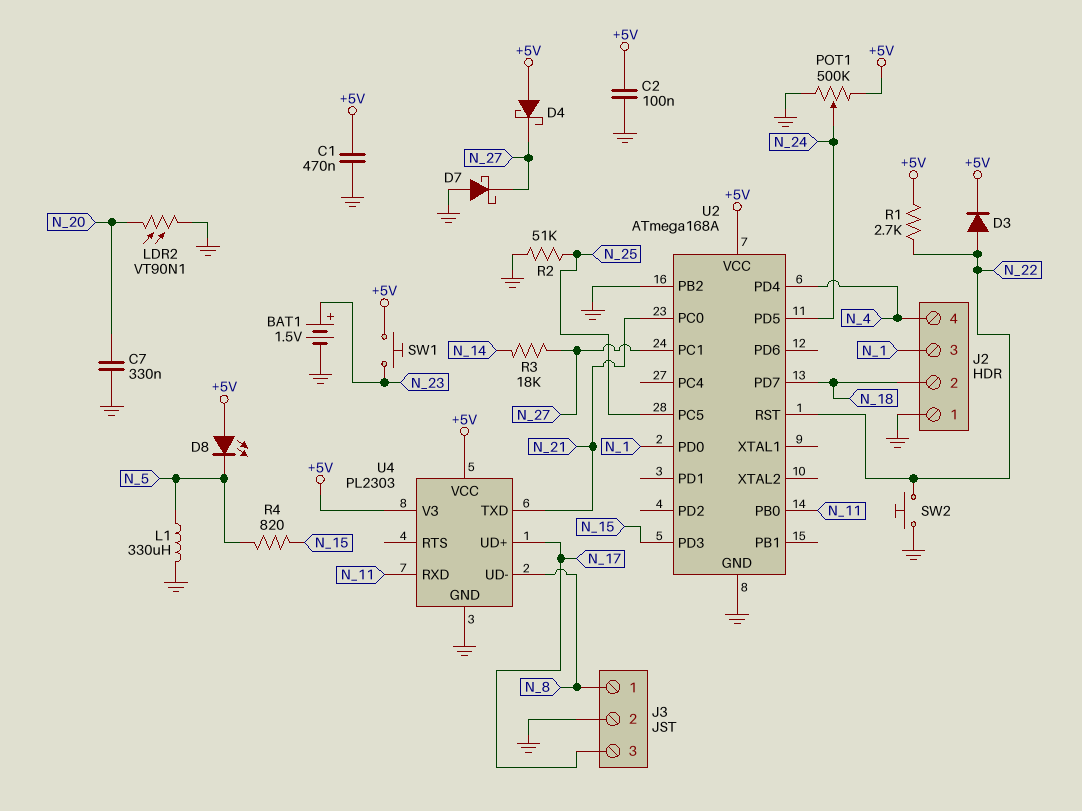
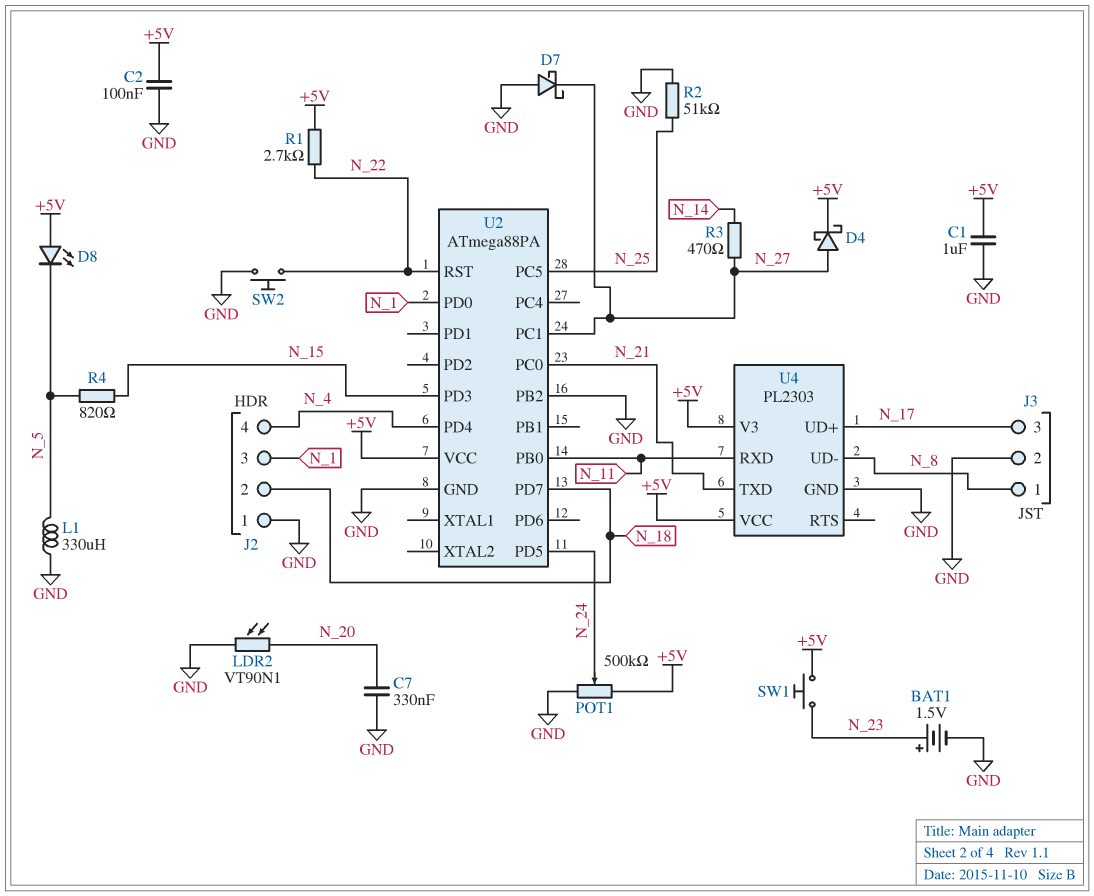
C1: 470nF (+5V, GND) -> 1uF (+5V, GND)
D3: diode (A N_22, K +5V) -> none
D4: schottky (A +5V, K N_27) -> schottky (A N_27, K +5V)
R3: 18k (N_14, N_27) -> 470 (N_14, N_27)
U2: ATmega168A -> ATmega88PA

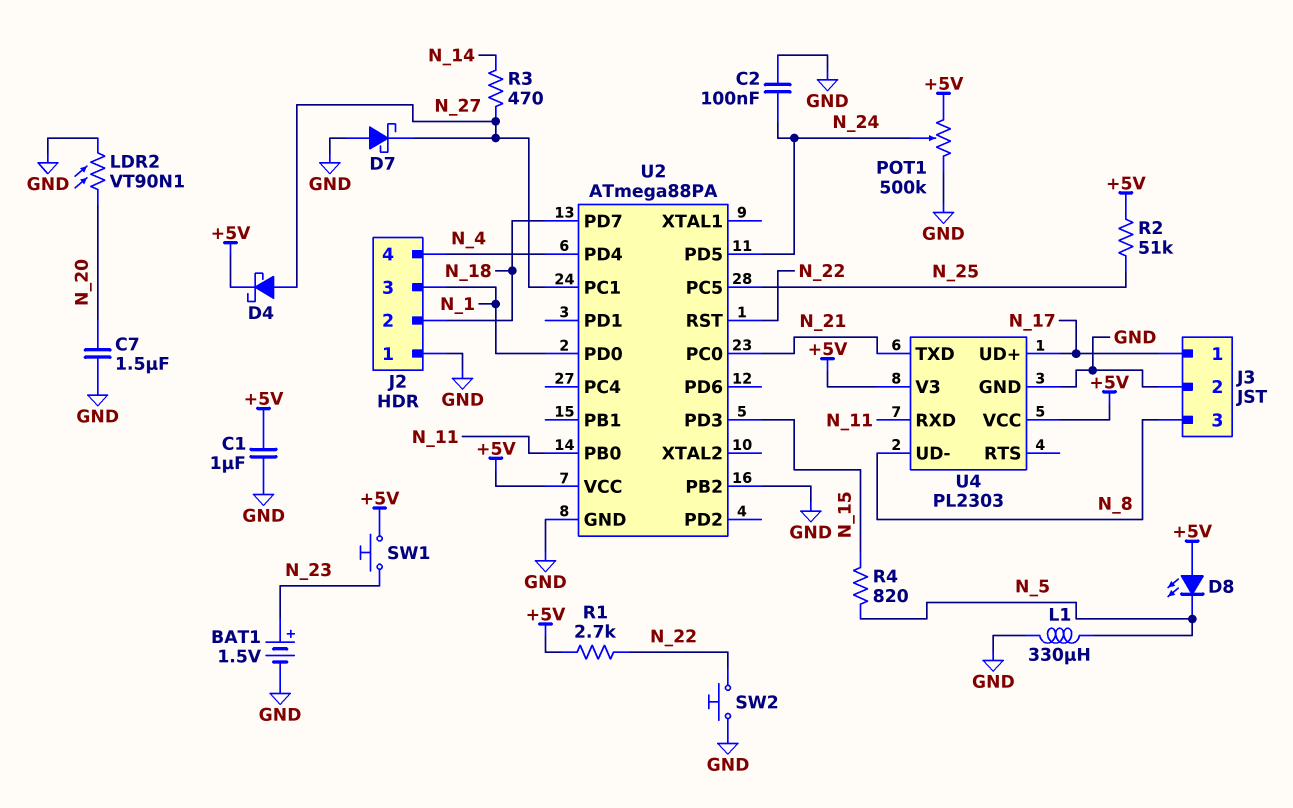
C2: 100nF (+5V, GND) -> 100nF (GND, N_24)
C7: 330nF (GND, N_20) -> 1.5uF (GND, N_20)
J3 pin 1: N_8 -> N_17
J3 pin 3: N_17 -> N_8
R2: 51k (GND, N_25) -> 51k (+5V, N_25)

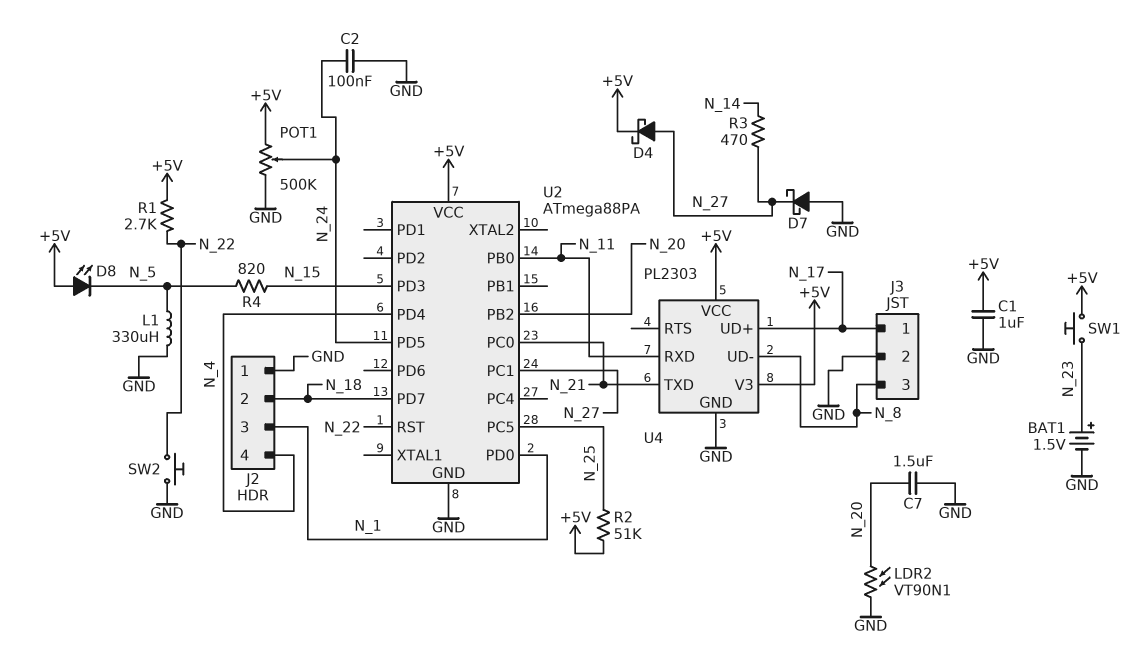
U2 pin PB2: GND -> N_20

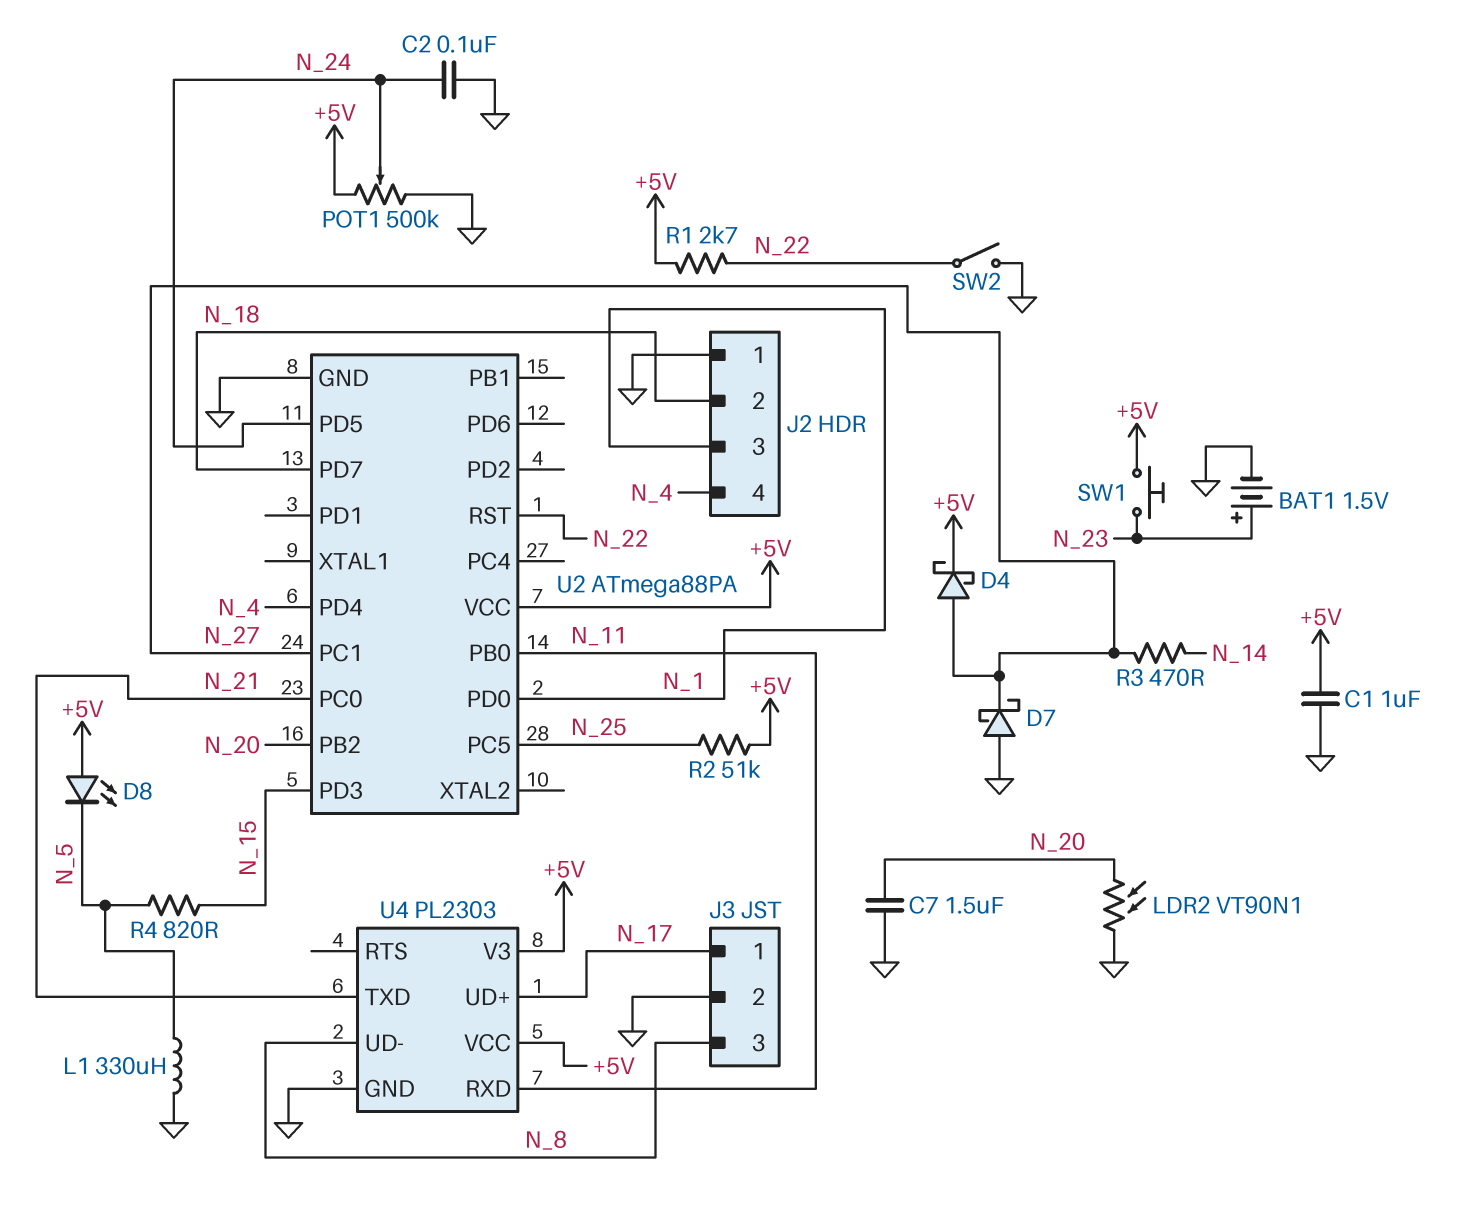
SW2: button (GND, N_22) -> switch (GND, N_22)

